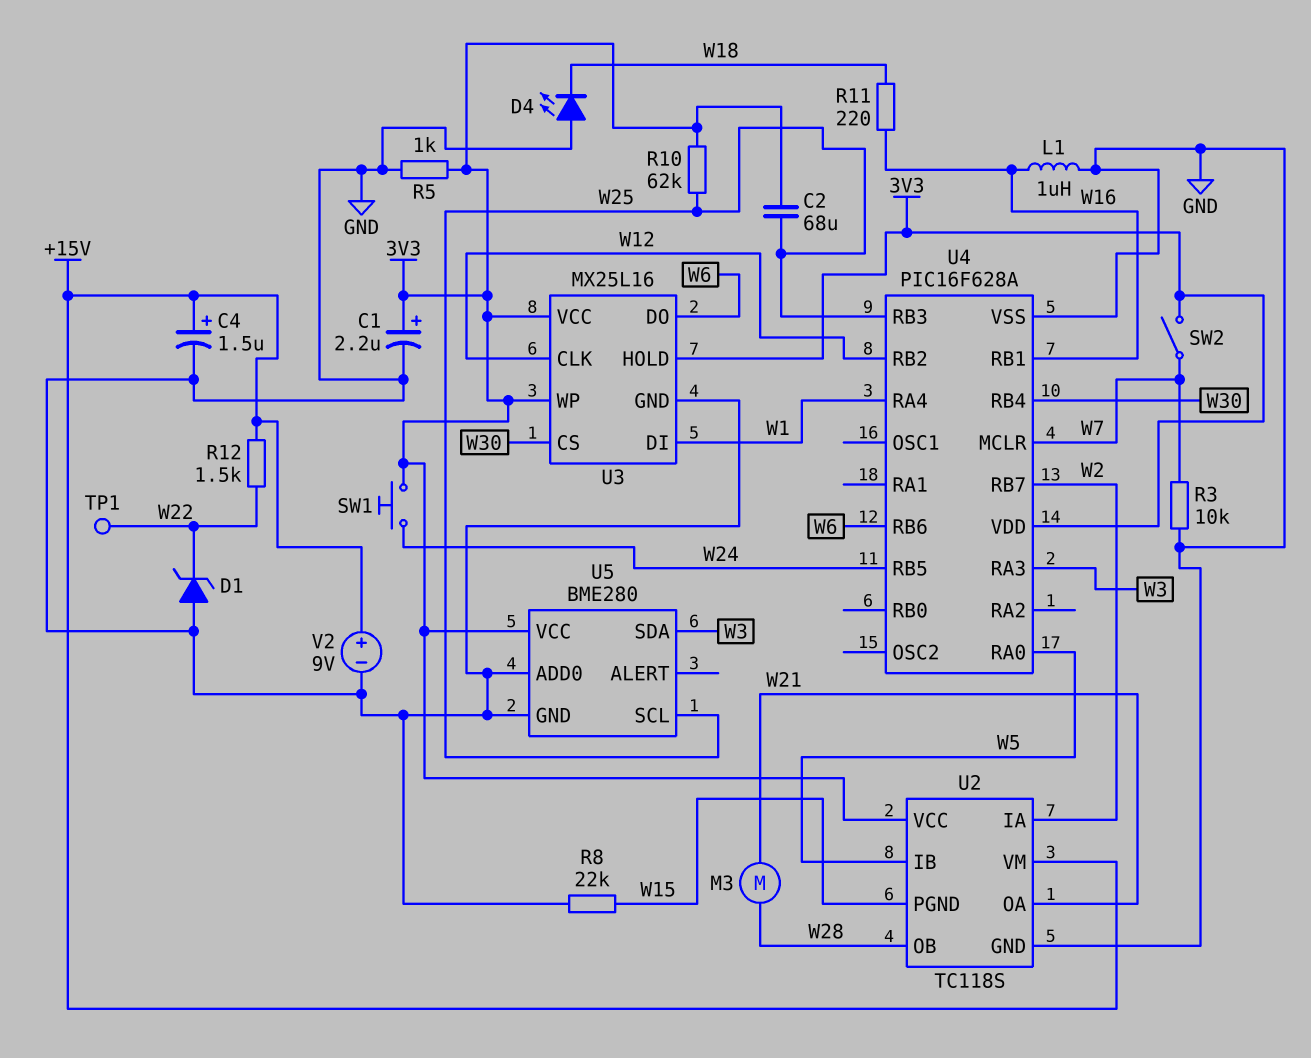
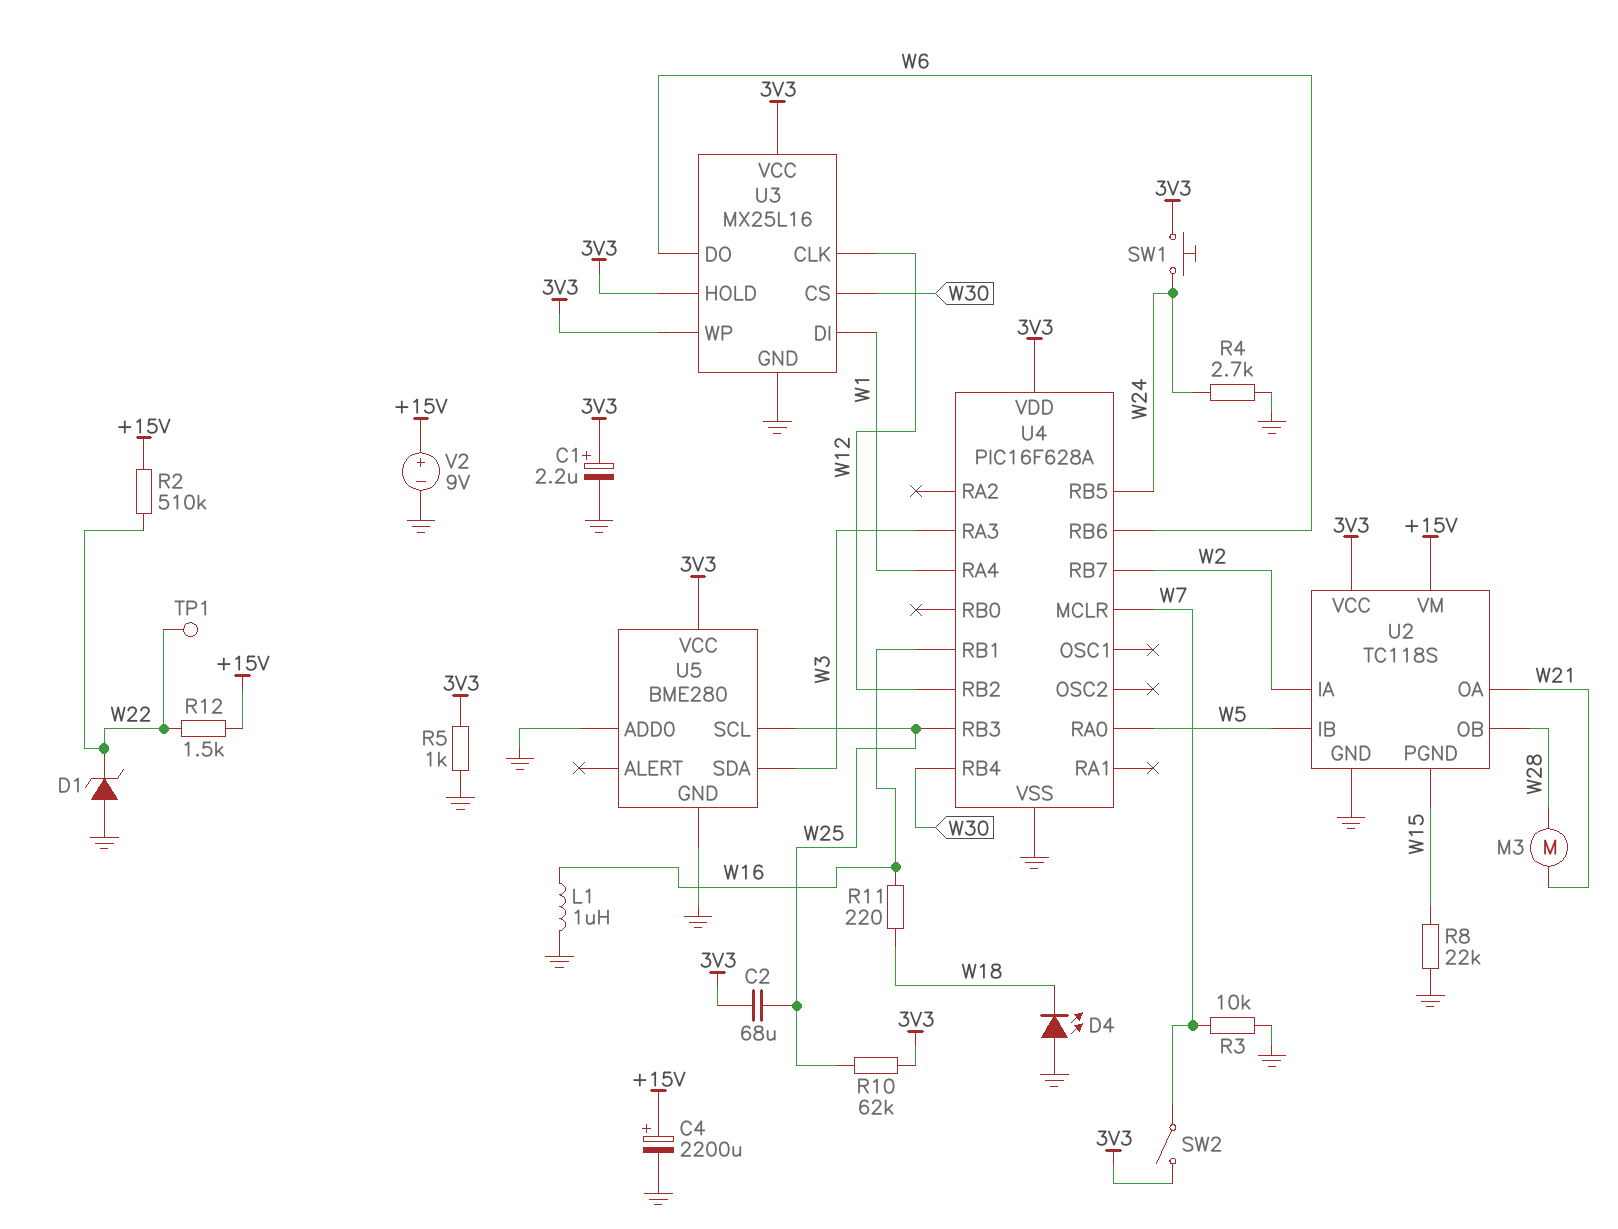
C4: 1.5uF (plus +15V, minus GND) -> 2200uF (plus +15V, minus GND)
R2: none -> 510k (+15V, W22)
R4: none -> 2.7k (GND, W24)

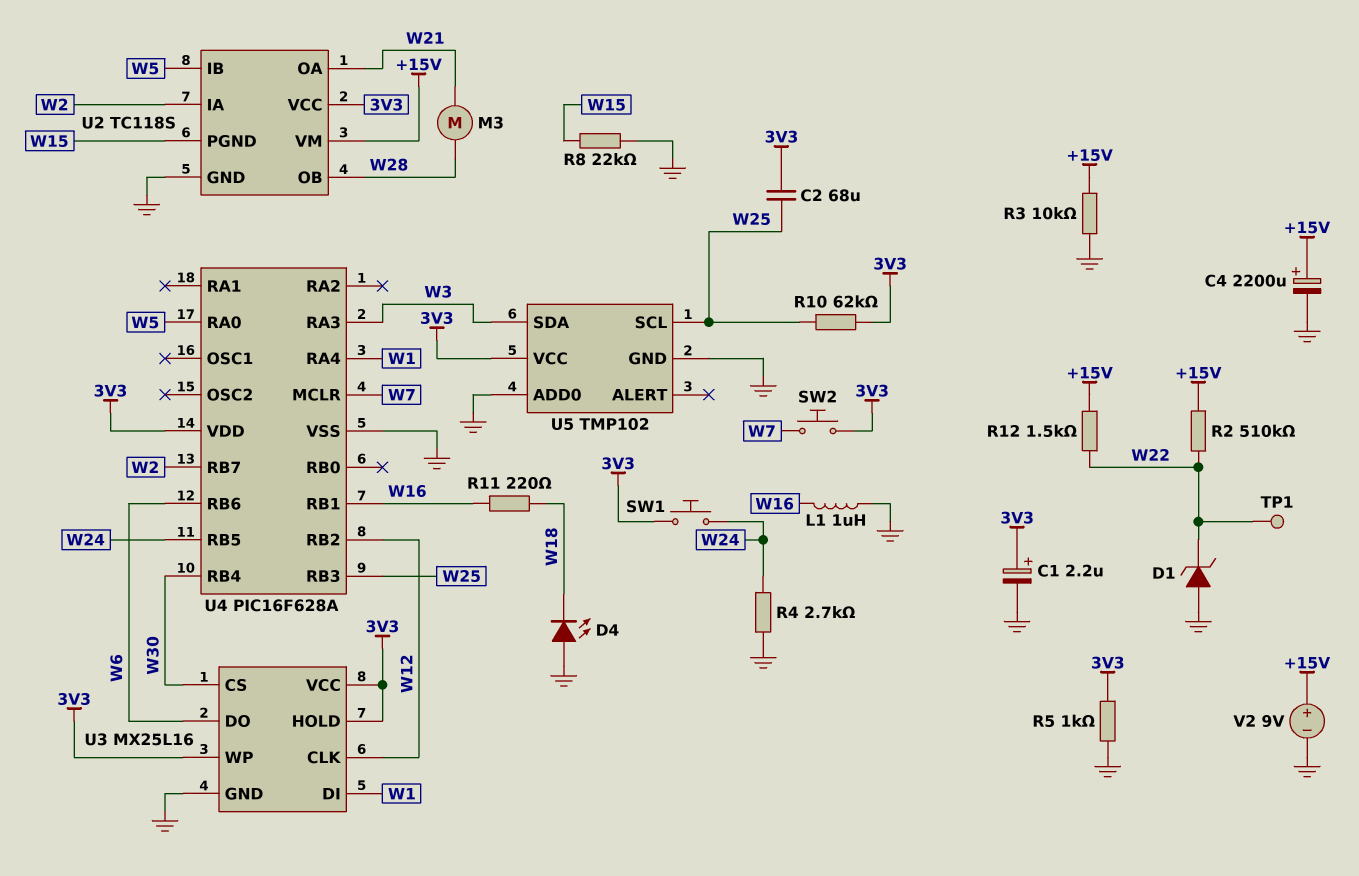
R3: 10k (GND, W7) -> 10k (+15V, GND)
SW2: switch (3V3, W7) -> button (3V3, W7)
U5: BME280 -> TMP102

